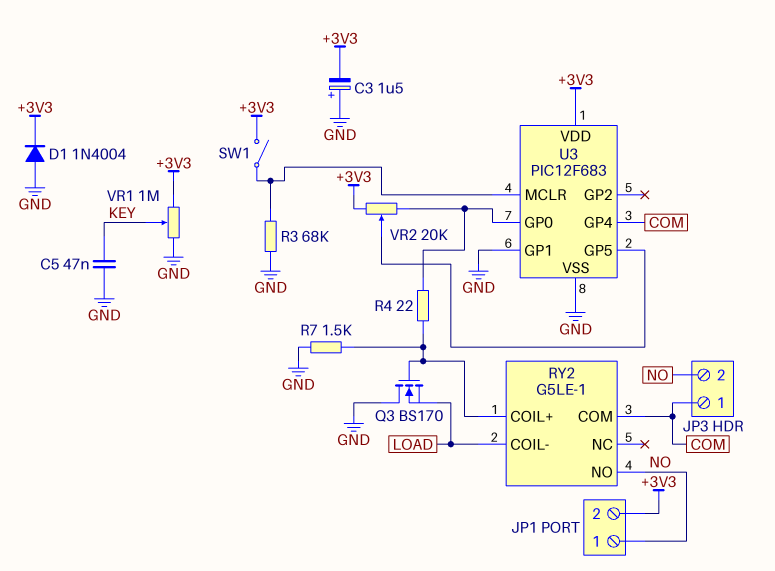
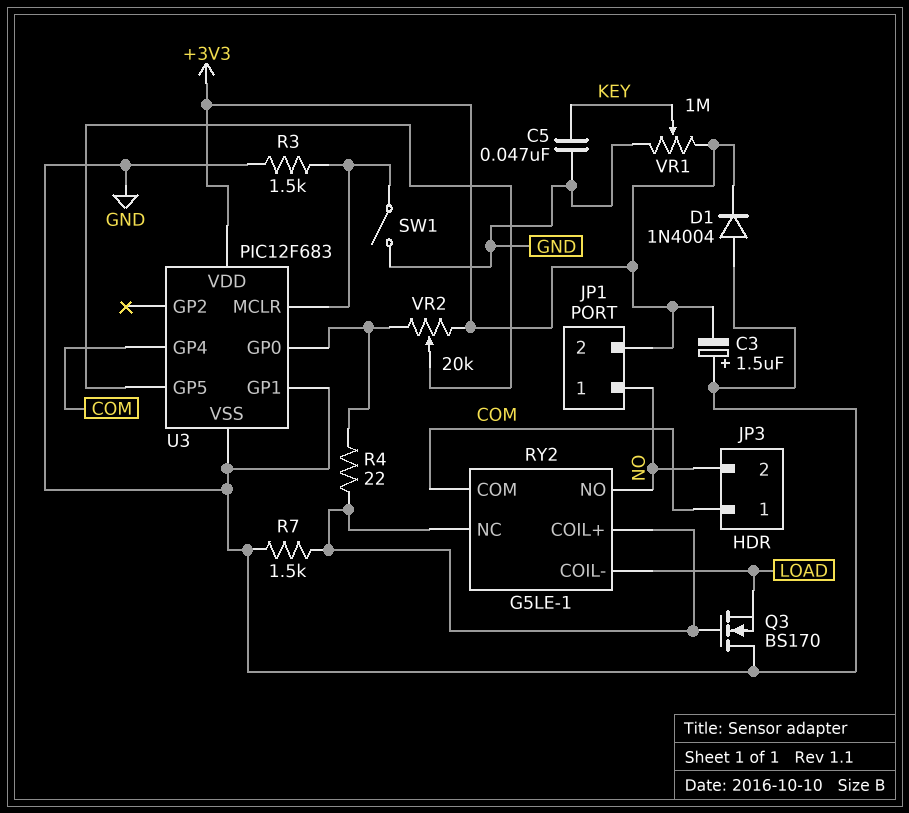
R3: 68k (GND, U3/MCLR) -> 1.5k (GND, U3/MCLR)
RY2 pin NC: none -> RY2/COIL+
SW1: switch (+3V3, U3/MCLR) -> switch (GND, U3/MCLR)

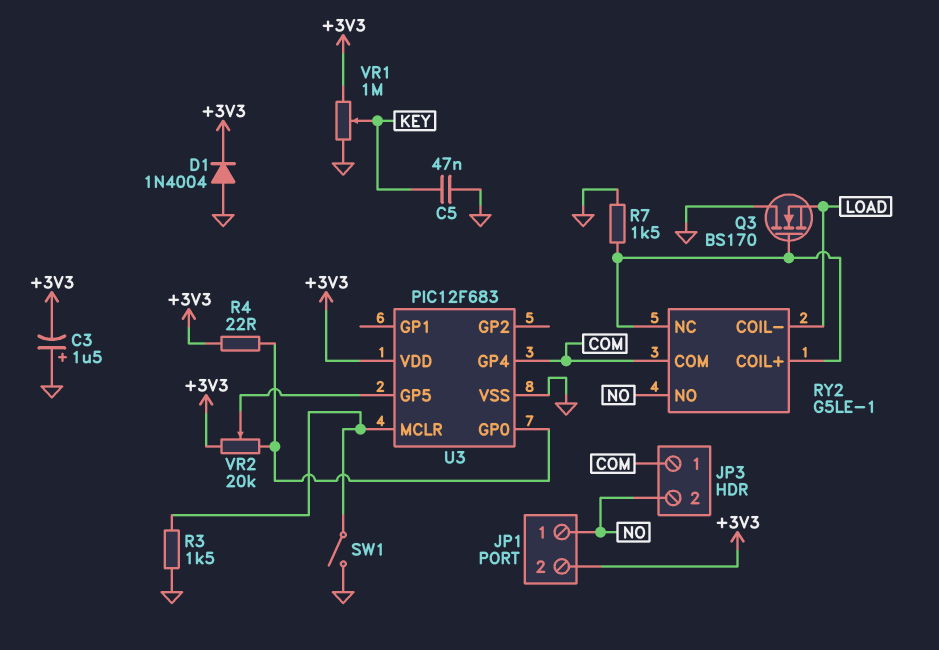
R4: 22 (RY2/COIL+, U3/GP0) -> 22 (+3V3, U3/GP0)
U3 pin GP1: GND -> none

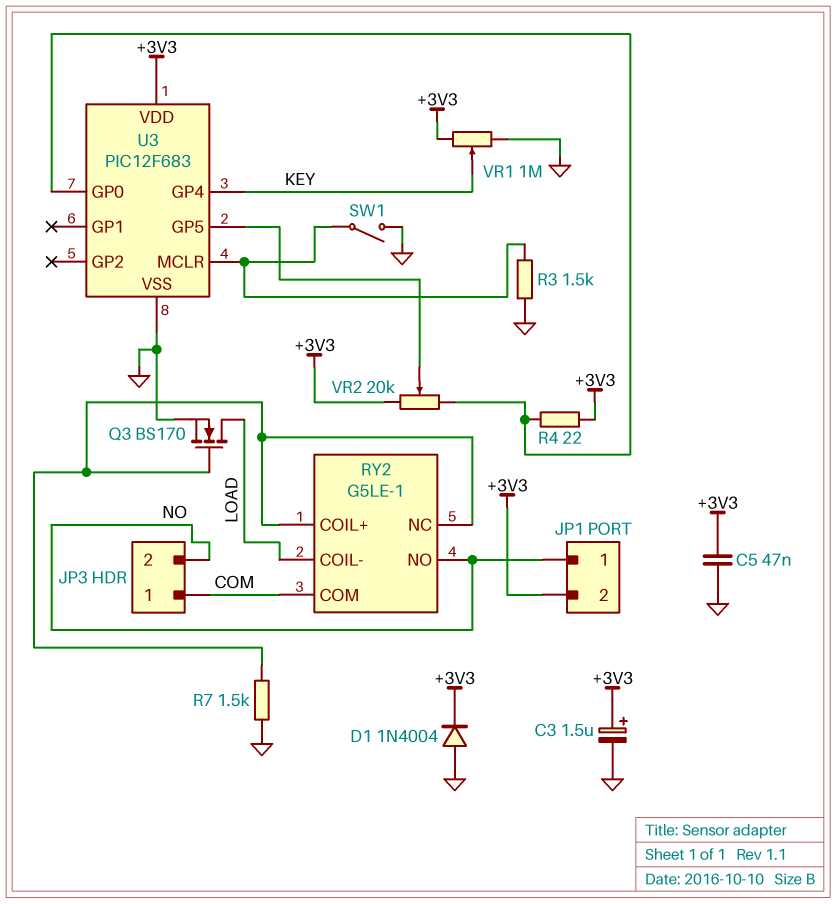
C3: 1.5uF (plus GND, minus +3V3) -> 1.5uF (plus +3V3, minus GND)
C5: 47nF (GND, KEY) -> 47nF (+3V3, GND)
Q3: NMOS BS170 (G RY2/COIL+, D GND, S LOAD) -> NMOS BS170 (G RY2/COIL+, D LOAD, S GND)
U3 pin GP4: COM -> KEY

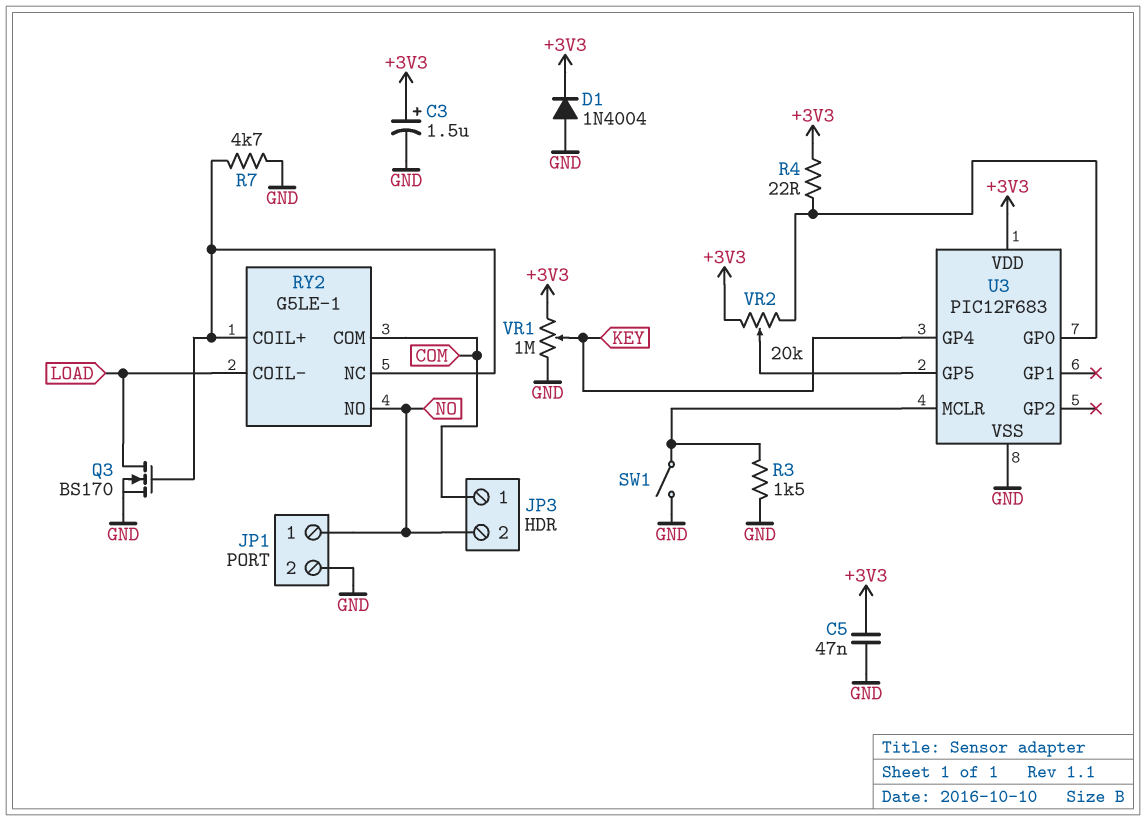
JP1 pin 2: +3V3 -> GND
R7: 1.5k (GND, RY2/COIL+) -> 4.7k (GND, RY2/COIL+)

